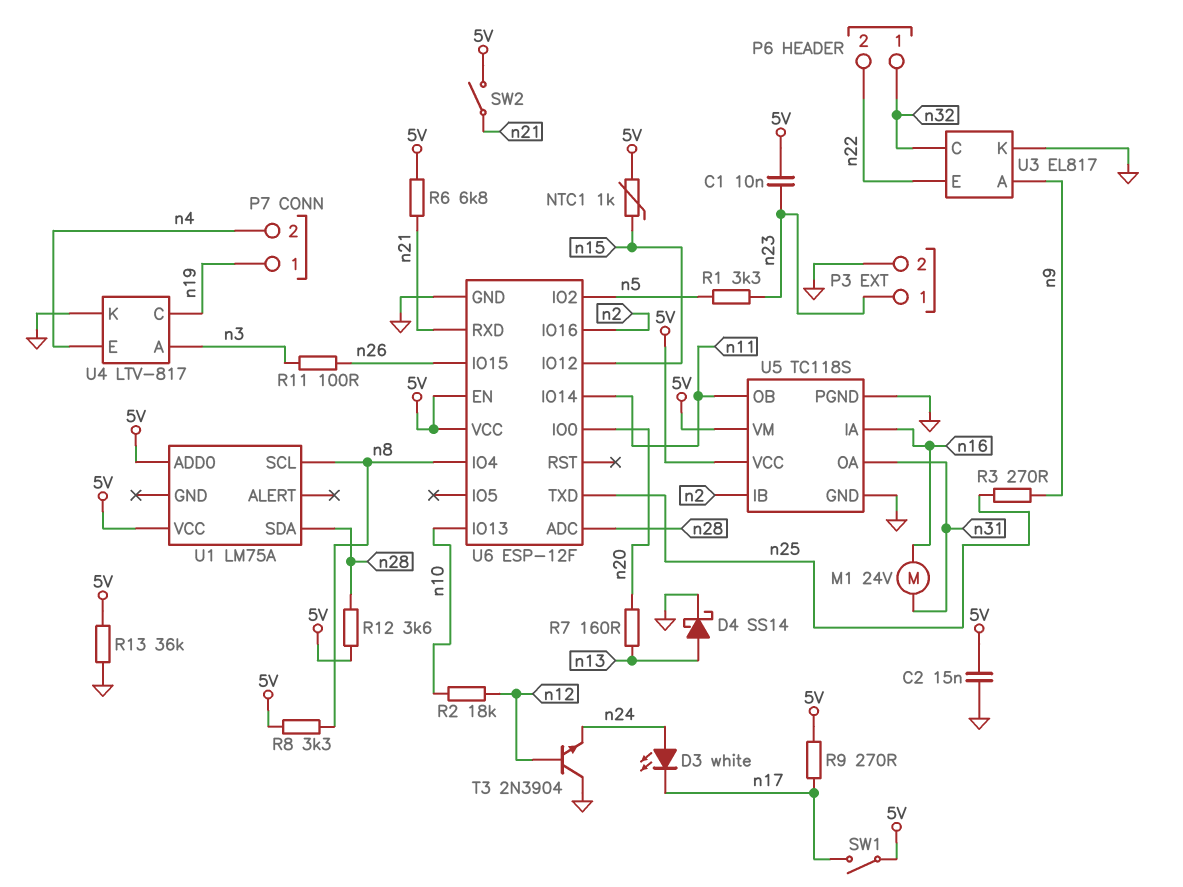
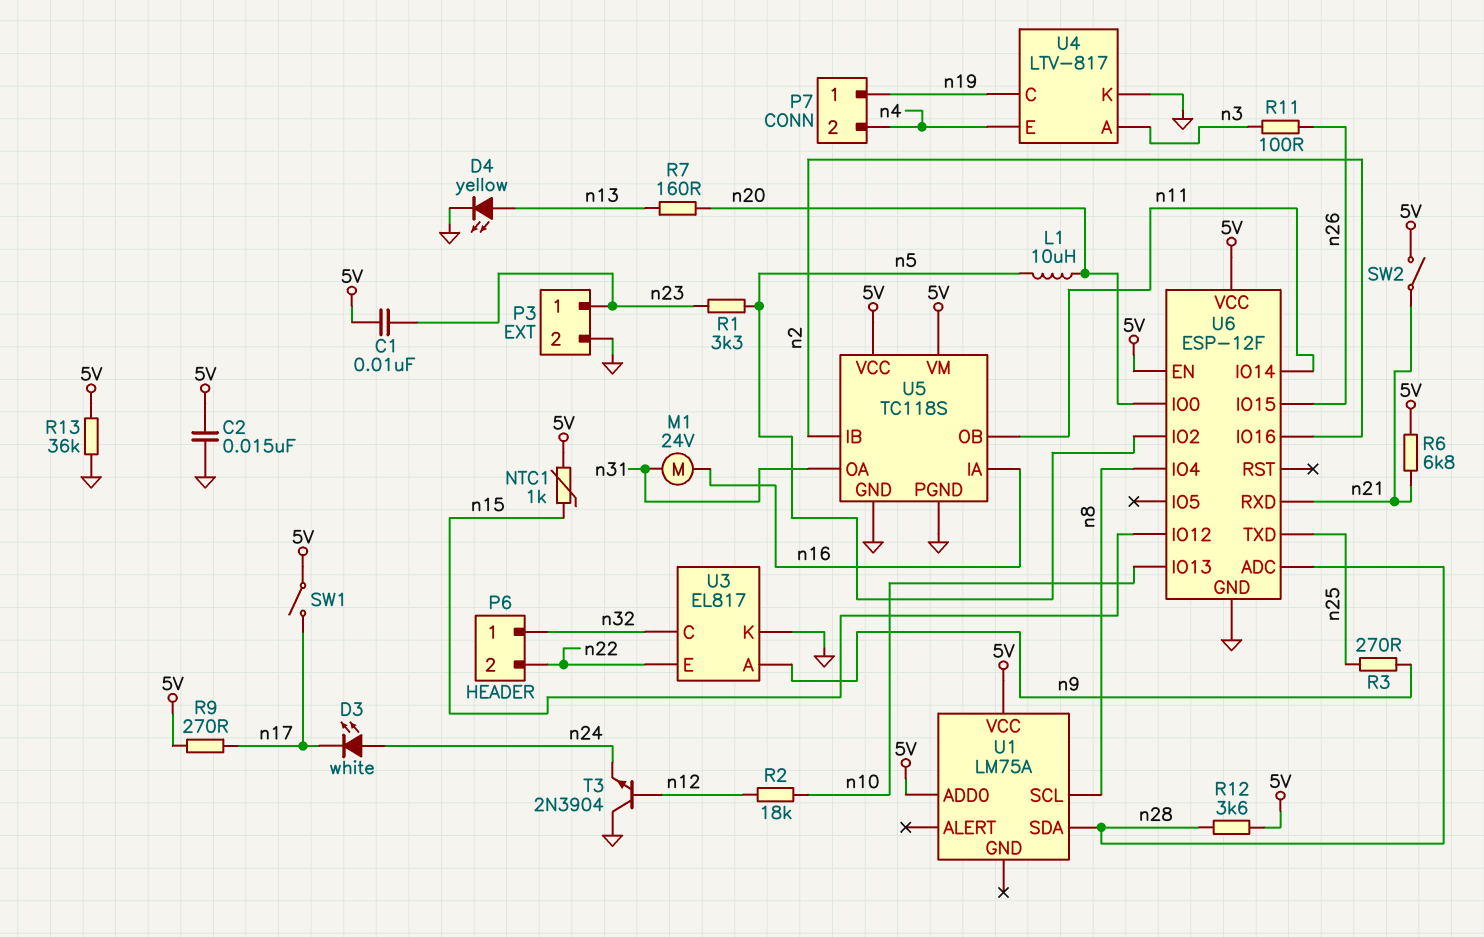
D4: schottky SS14 (A n13, K GND) -> LED yellow (A n13, K GND)
L1: none -> 10uH (n5, n20)
R8: 3.3k (5V, n8) -> none

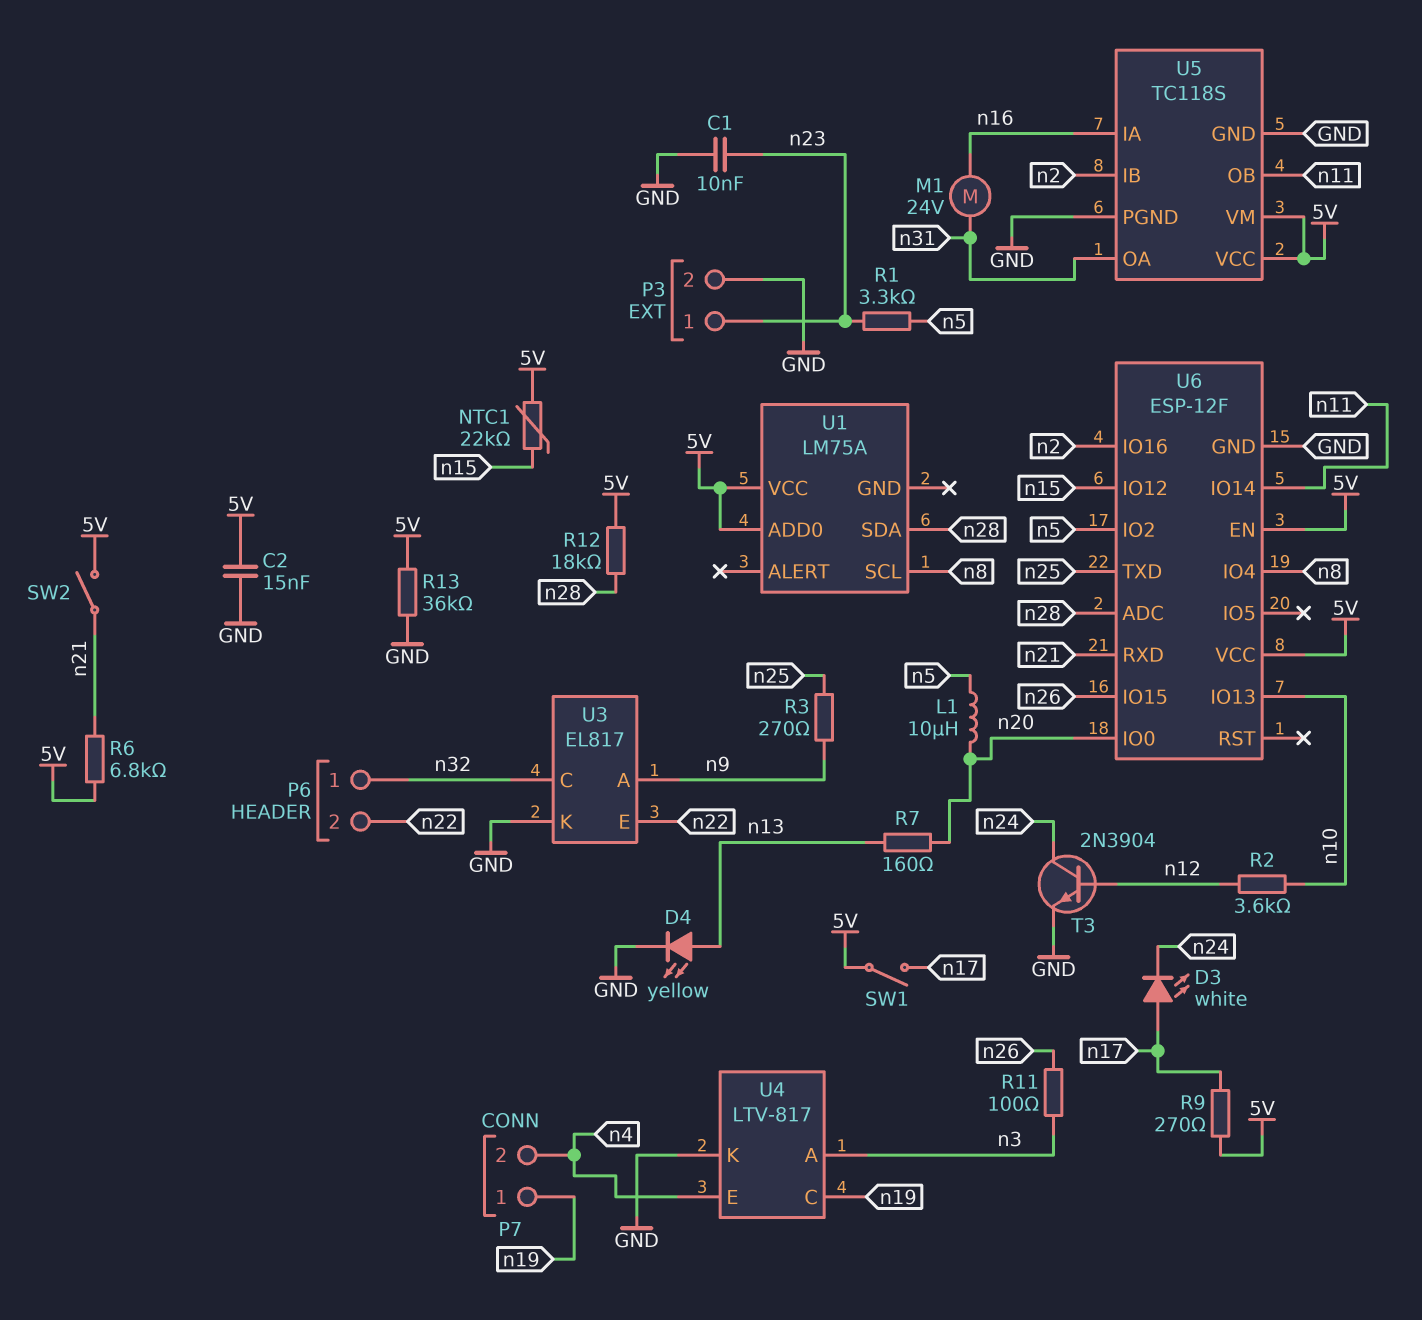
C1: 10nF (5V, n23) -> 10nF (GND, n23)
D3: LED white (A n24, K n17) -> LED white (A n17, K n24)
NTC1: 1k (5V, n15) -> 22k (5V, n15)
R2: 18k (n10, n12) -> 3.6k (n10, n12)
R12: 3.6k (5V, n28) -> 18k (5V, n28)
T3: NPN 2N3904 (B n12, C GND, E n24) -> NPN 2N3904 (B n12, C n24, E GND)

